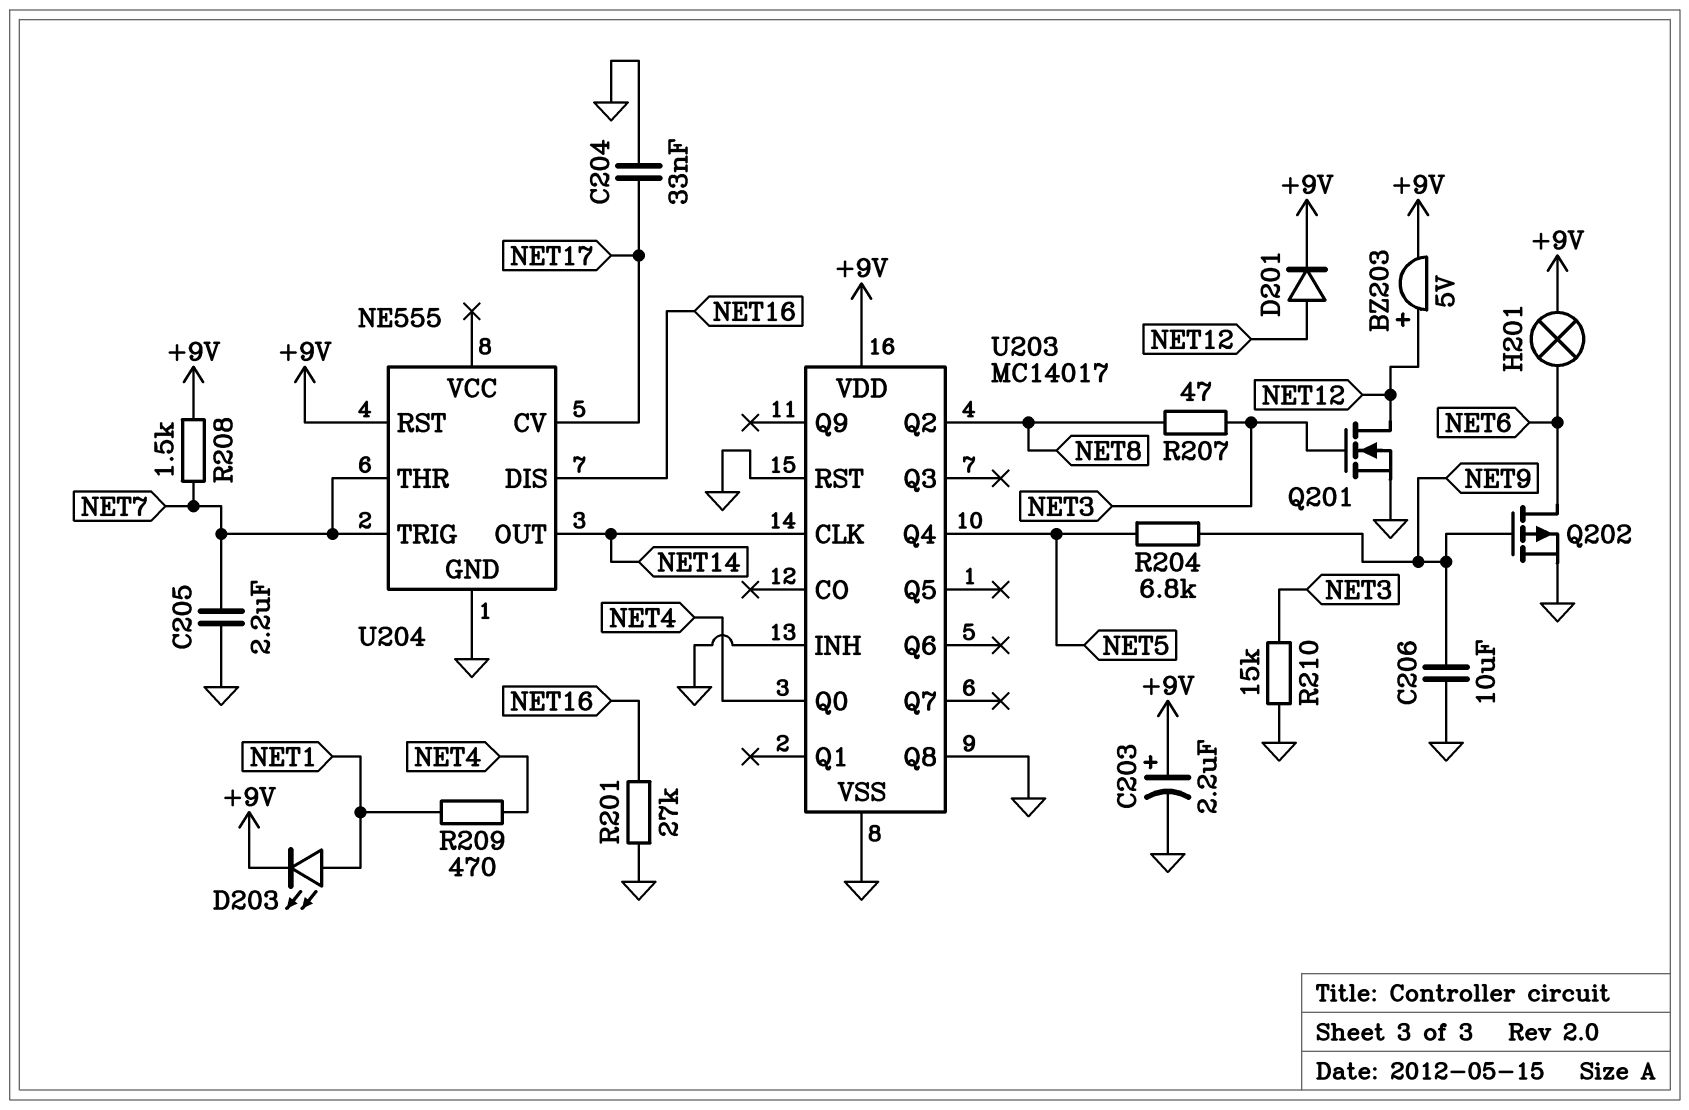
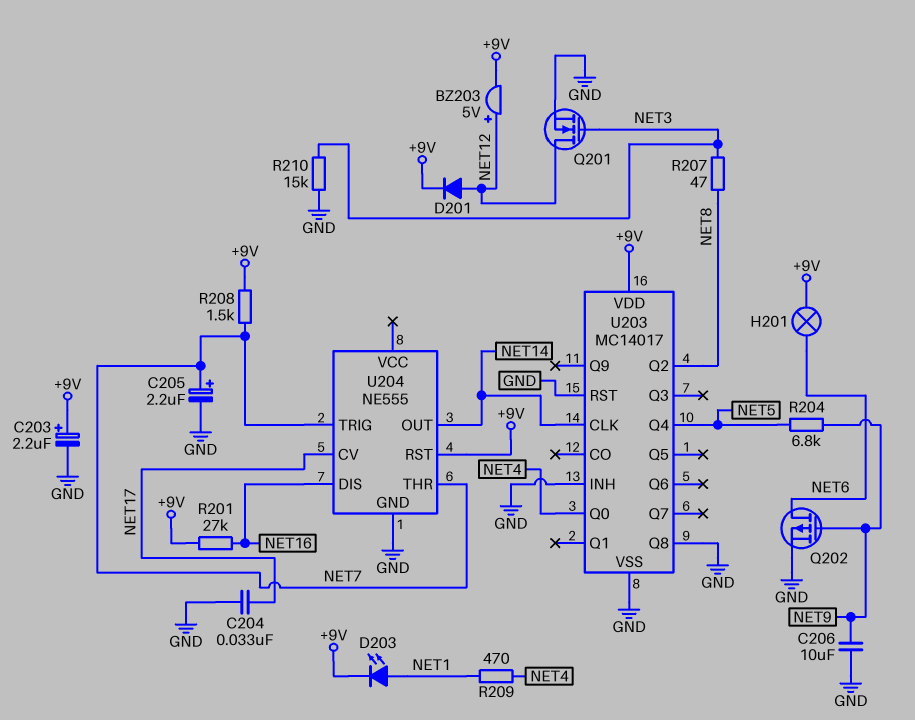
C205: 2.2uF (GND, NET7) -> 2.2uF (plus NET7, minus GND)
R201: 27k (GND, NET16) -> 27k (+9V, NET16)

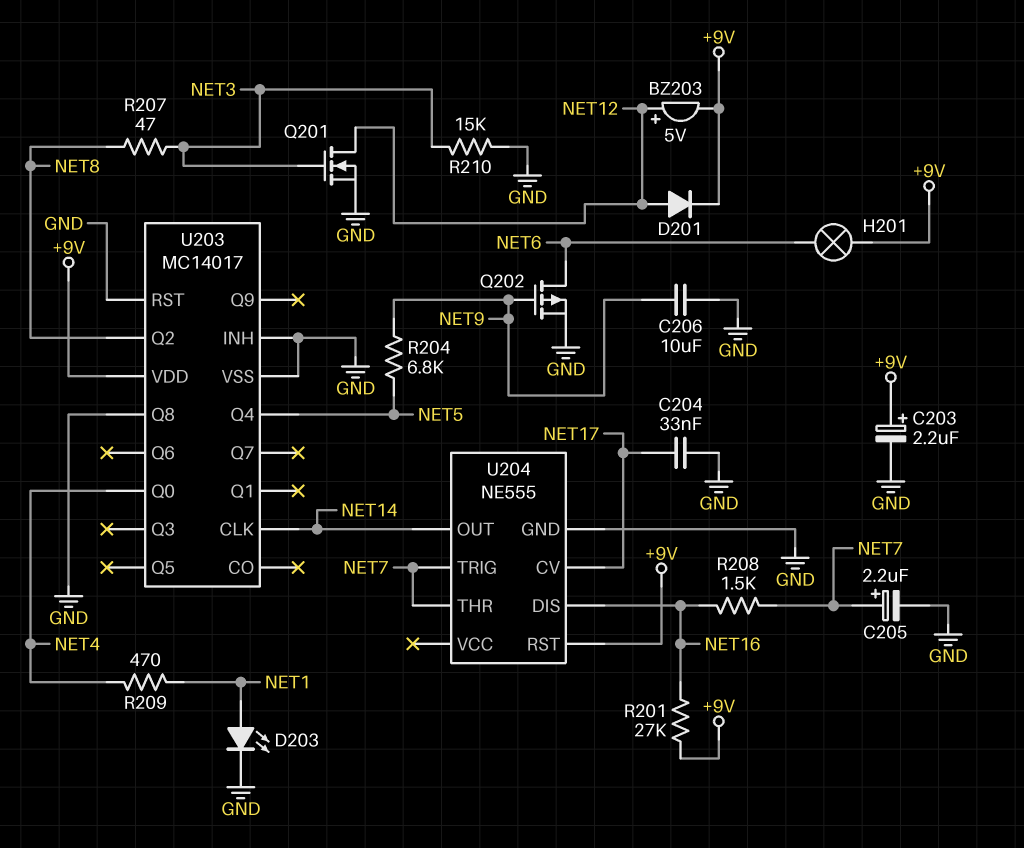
D203: LED (A NET1, K +9V) -> LED (A NET1, K GND)
R208: 1.5k (+9V, NET7) -> 1.5k (NET7, NET16)

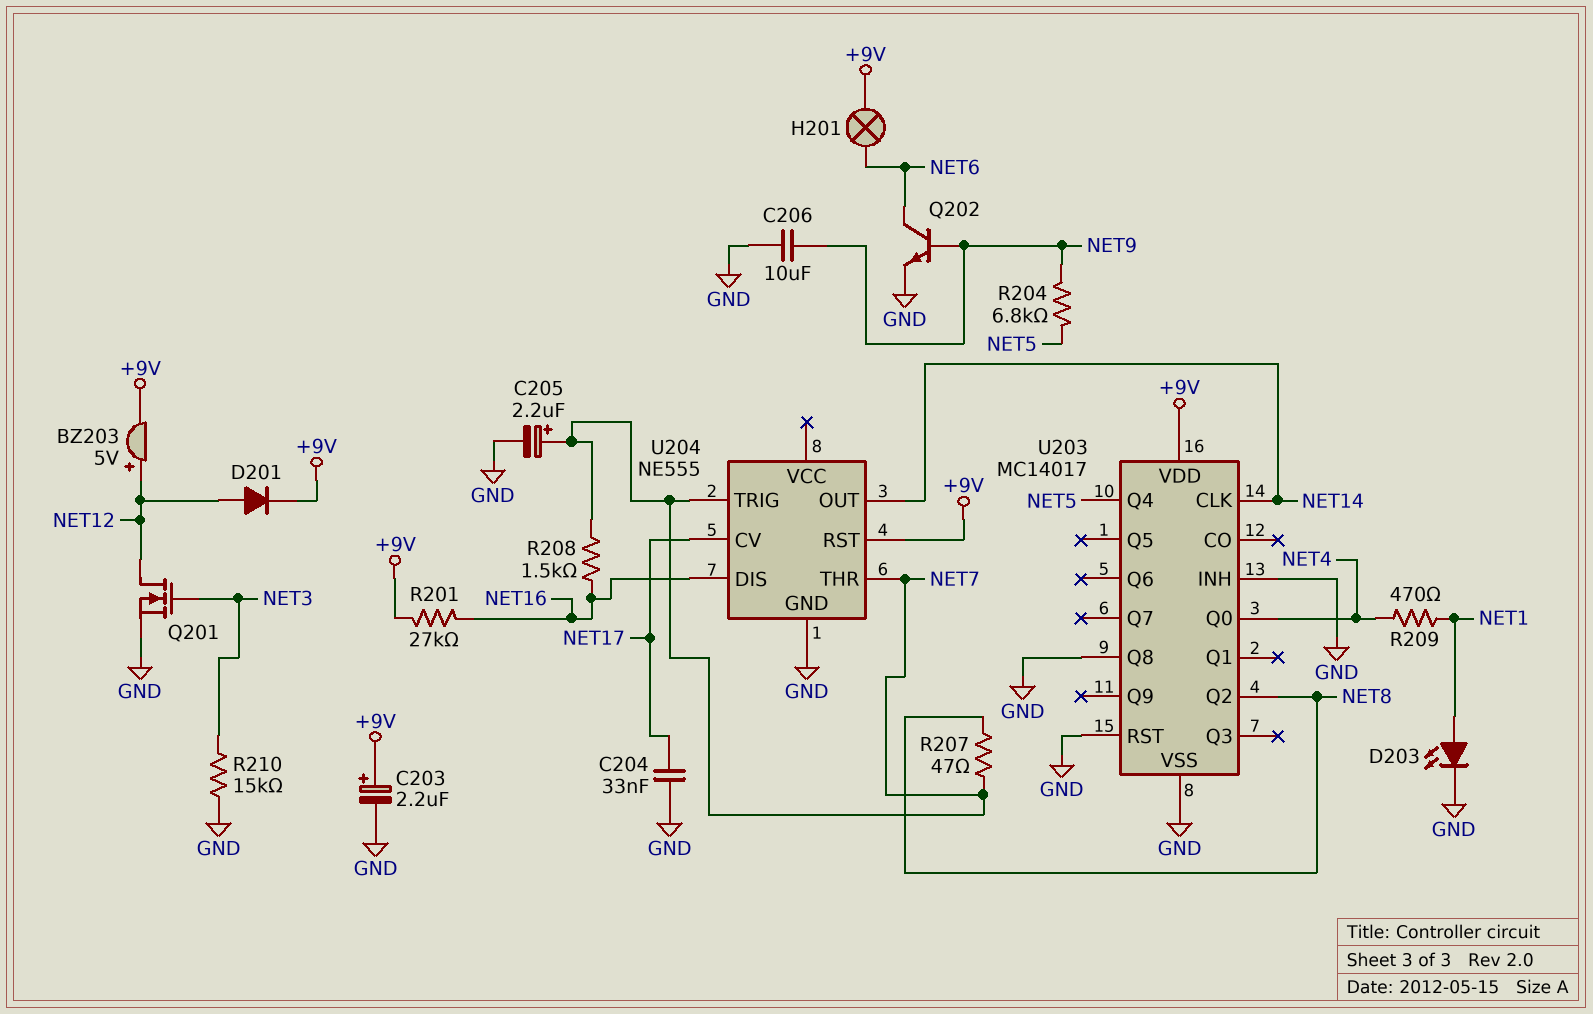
Q202: PMOS (G NET9, D NET6, S GND) -> NPN (B NET9, C NET6, E GND)
R207: 47 (NET3, NET8) -> 47 (NET7, NET8)

